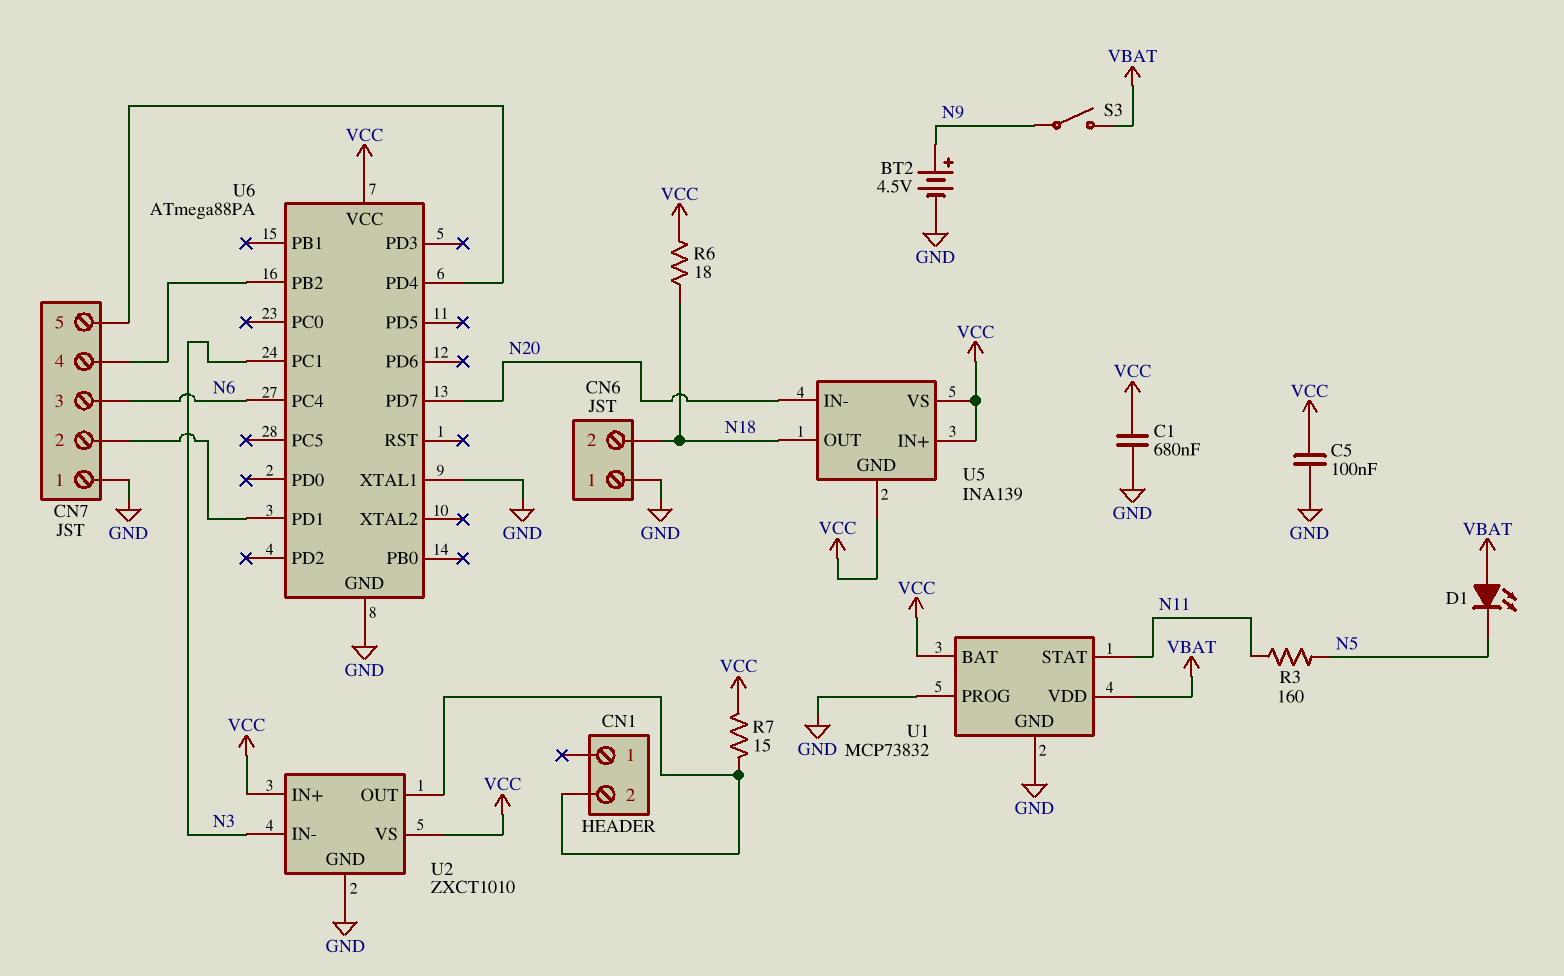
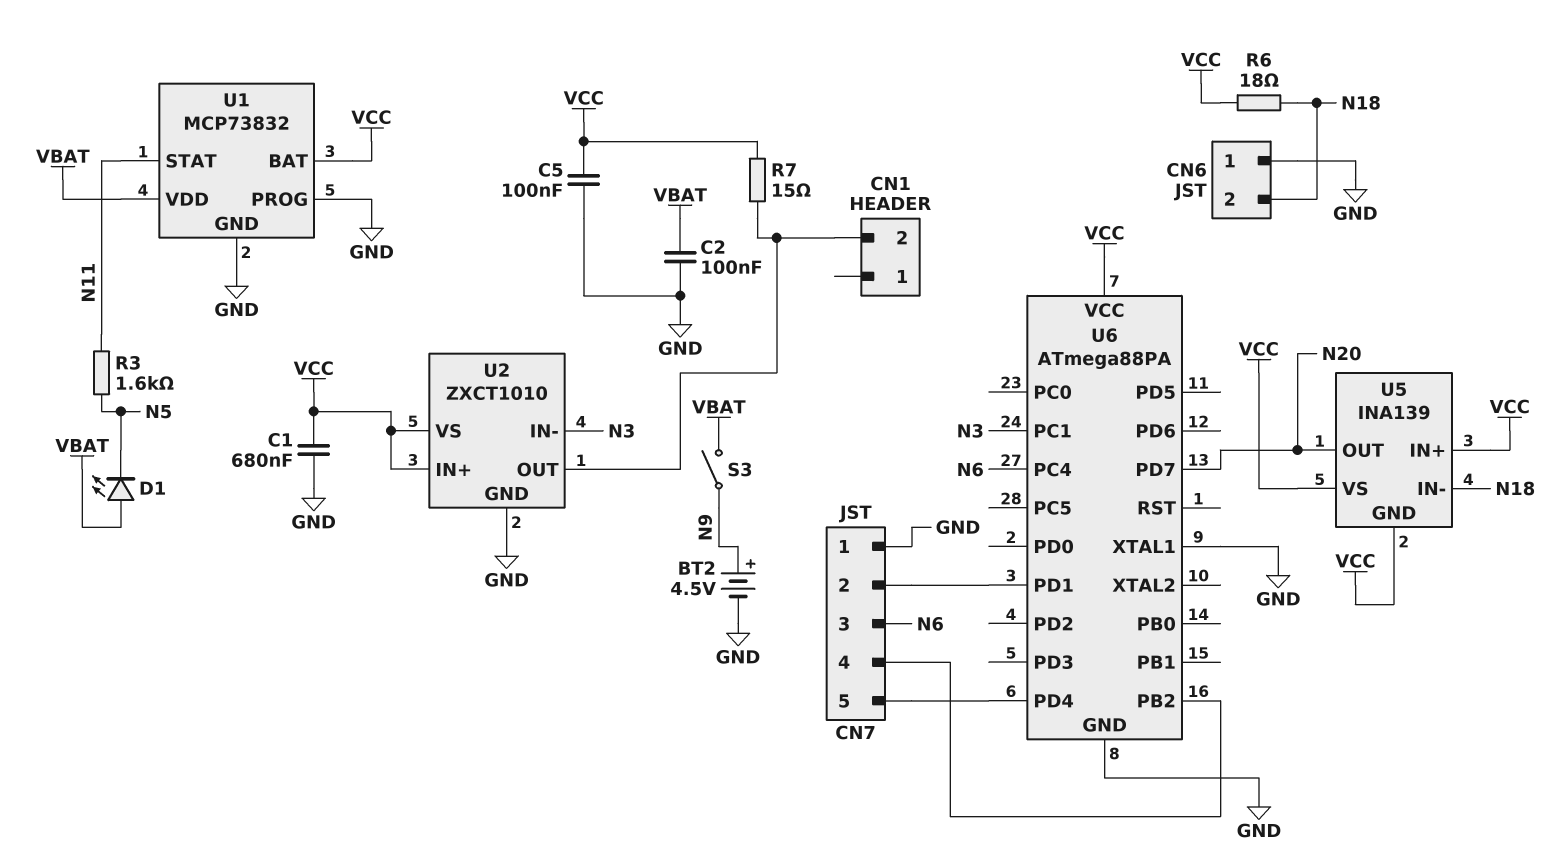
C2: none -> 100nF (GND, VBAT)
R3: 160 (N5, N11) -> 1.6k (N5, N11)
U5 pin IN-: N20 -> N18
U5 pin OUT: N18 -> N20

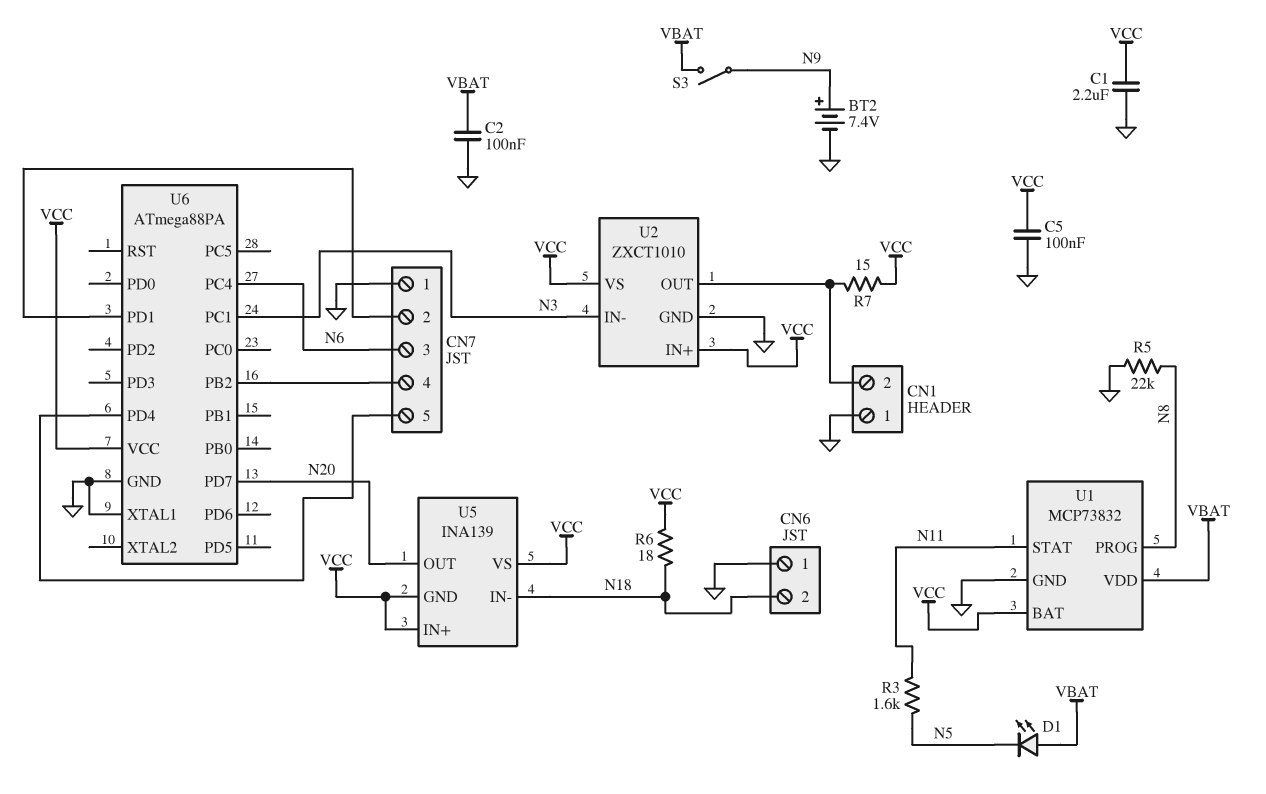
BT2: 4.5V (plus N9, minus GND) -> 7.4V (plus N9, minus GND)
C1: 680nF (GND, VCC) -> 2.2uF (GND, VCC)
CN1 pin 1: none -> GND
R5: none -> 22k (GND, N8)
U1 pin PROG: GND -> N8

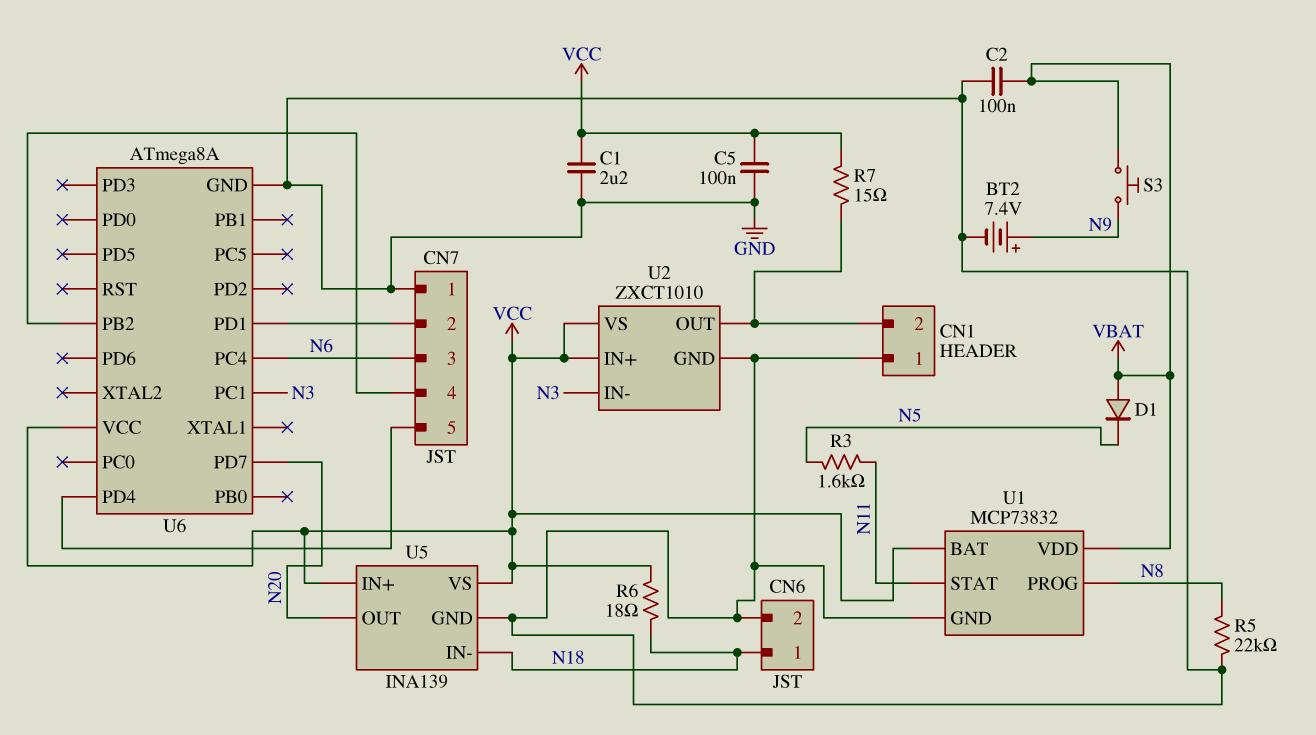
CN6 pin 1: GND -> N18
CN6 pin 2: N18 -> GND
D1: LED (A VBAT, K N5) -> diode (A VBAT, K N5)
S3: switch (N9, VBAT) -> button (N9, VBAT)
U5 pin GND: VCC -> GND
U6: ATmega88PA -> ATmega8A
U6 pin XTAL1: GND -> none

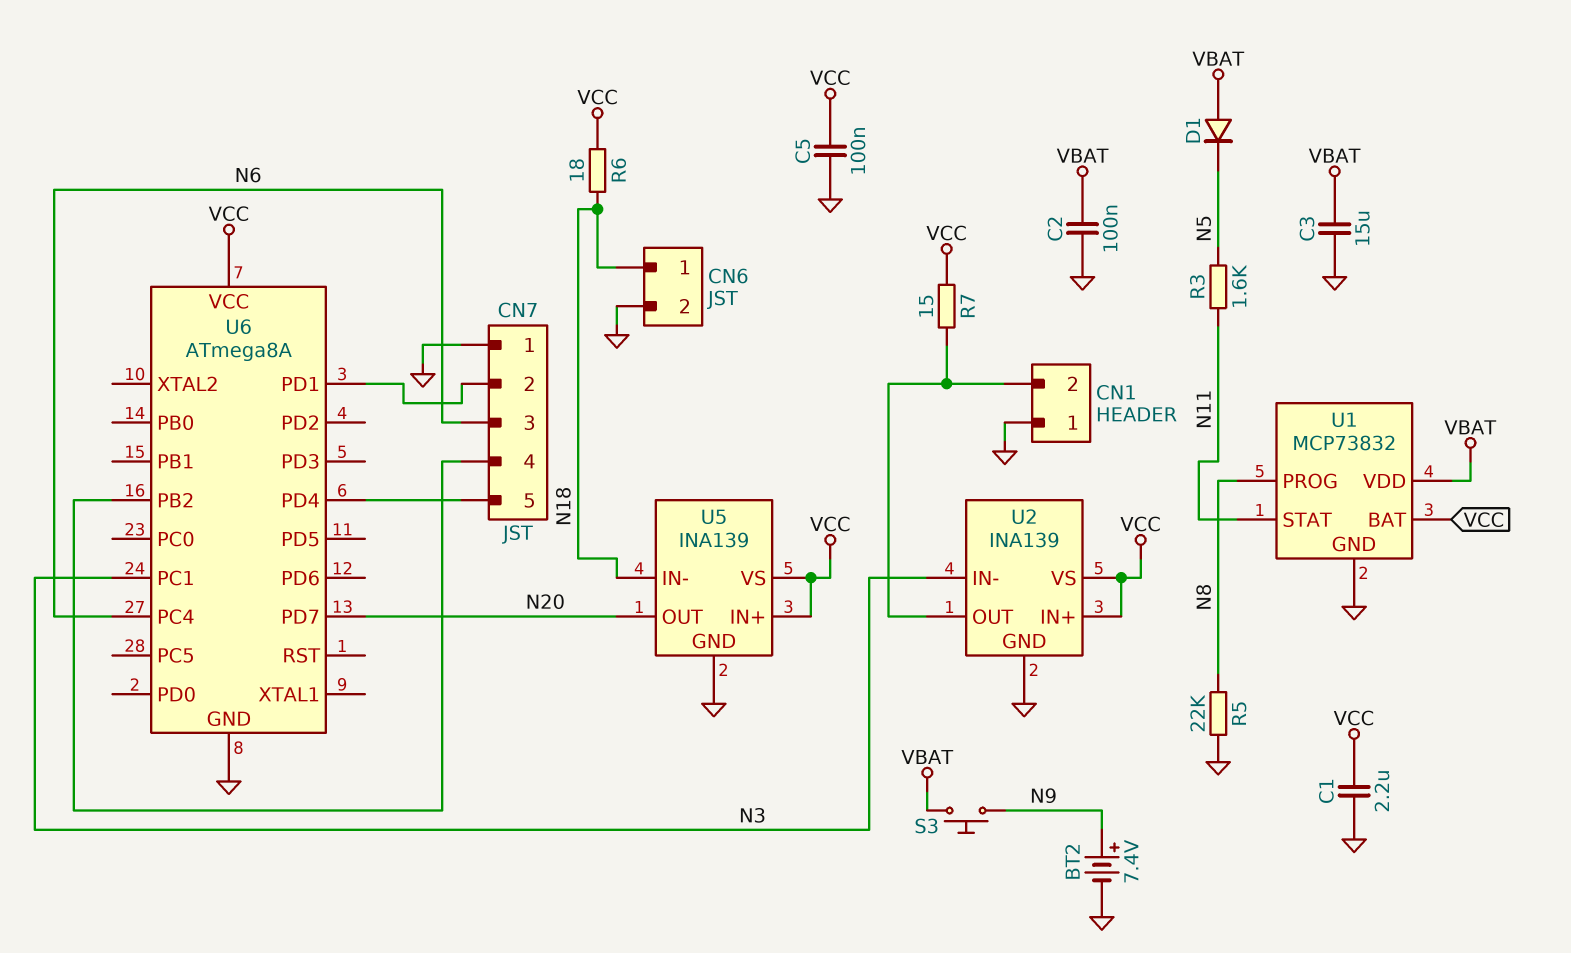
C3: none -> 15uF (GND, VBAT)
U2: ZXCT1010 -> INA139

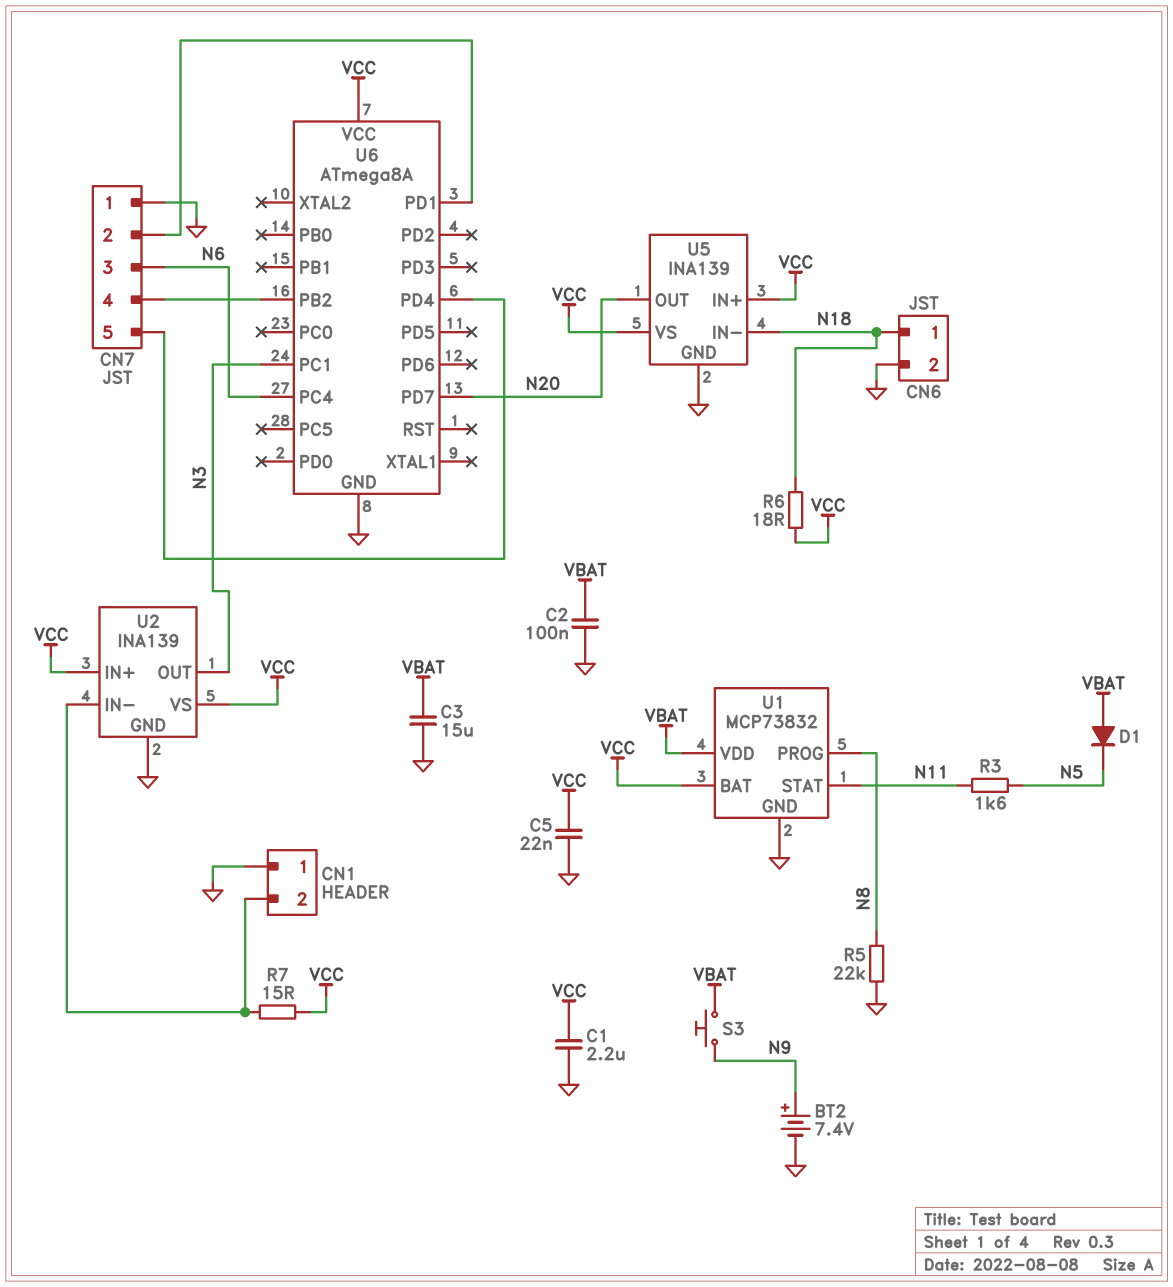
C5: 100nF (GND, VCC) -> 22nF (GND, VCC)
U2 pin IN-: N3 -> CN1/2
U2 pin OUT: CN1/2 -> N3

